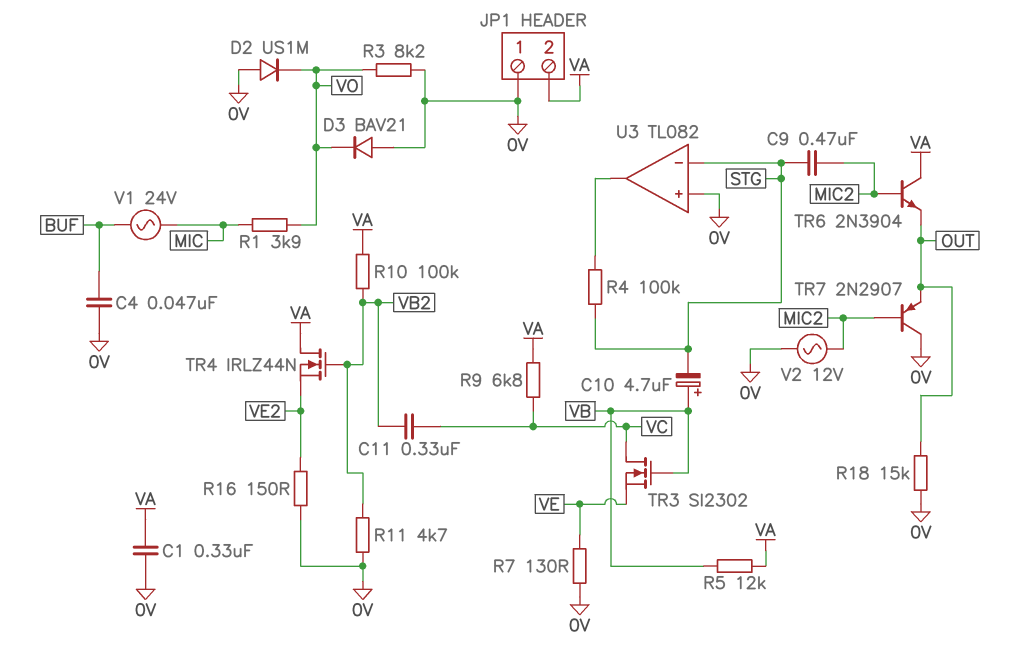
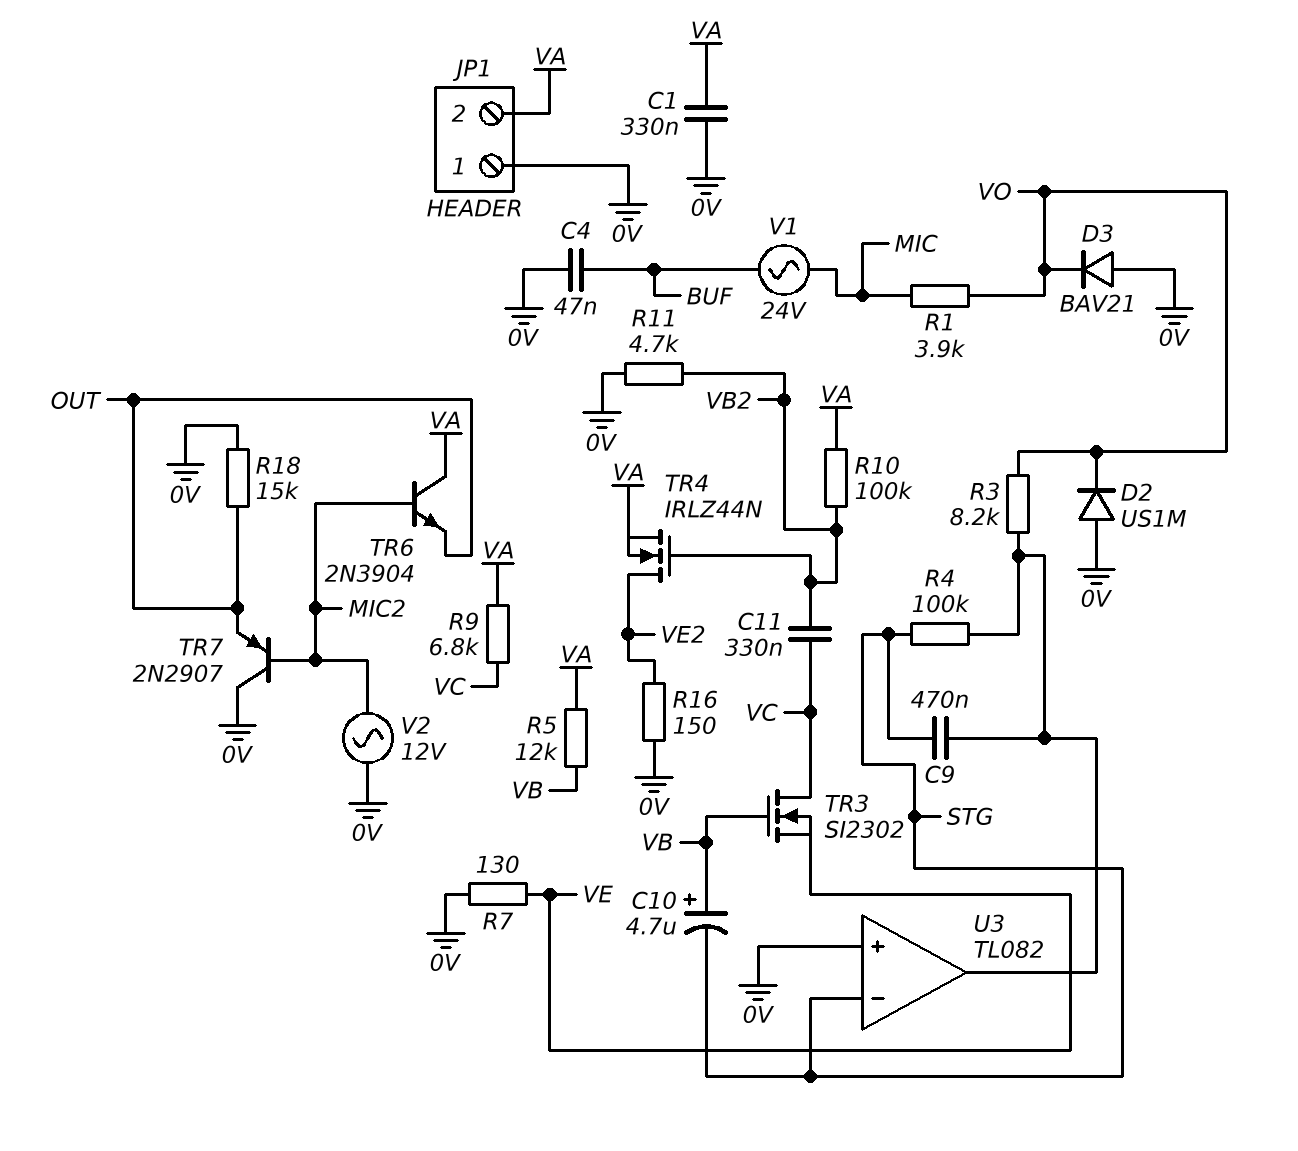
C9: 470nF (MIC2, STG) -> 470nF (STG, U3/out)
R3: 8.2k (0V, VO) -> 8.2k (U3/out, VO)
TR4: NMOS IRLZ44N (G VB2, D VA, S VE2) -> NMOS IRLZ44N (G VB2, D VE2, S VA)

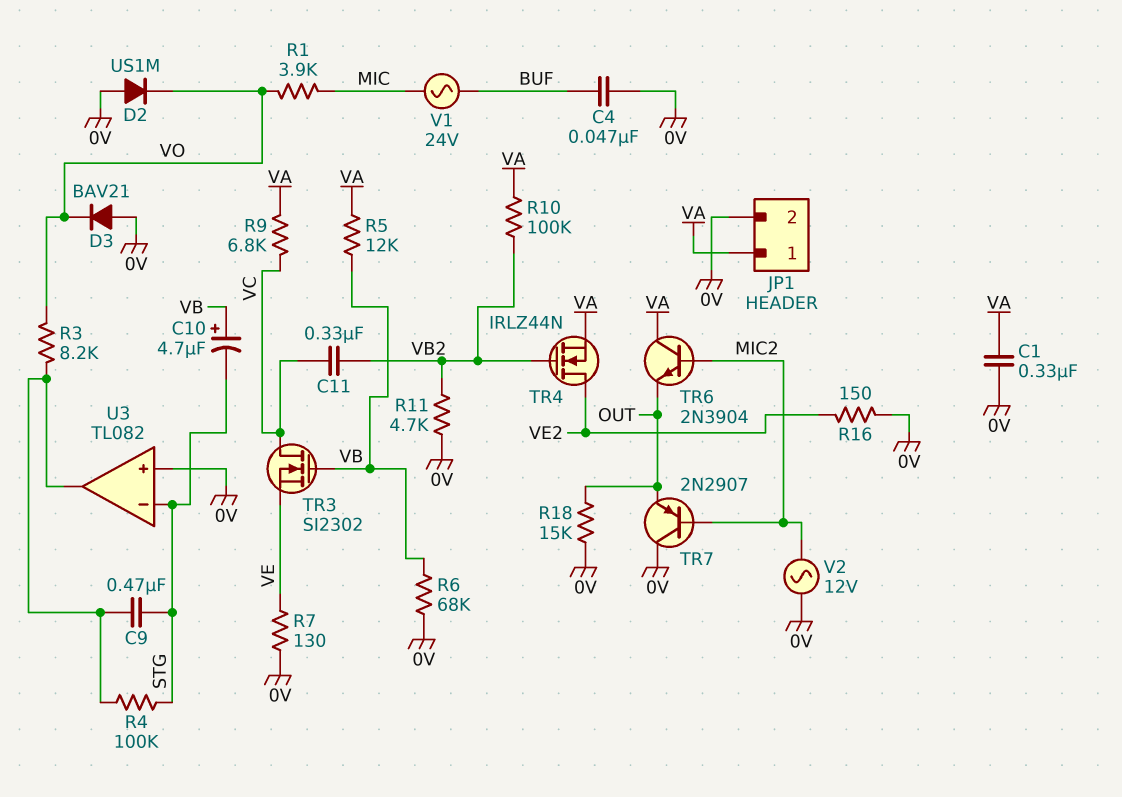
JP1 pin 1: 0V -> VA
JP1 pin 2: VA -> 0V
R6: none -> 68k (0V, VB)

